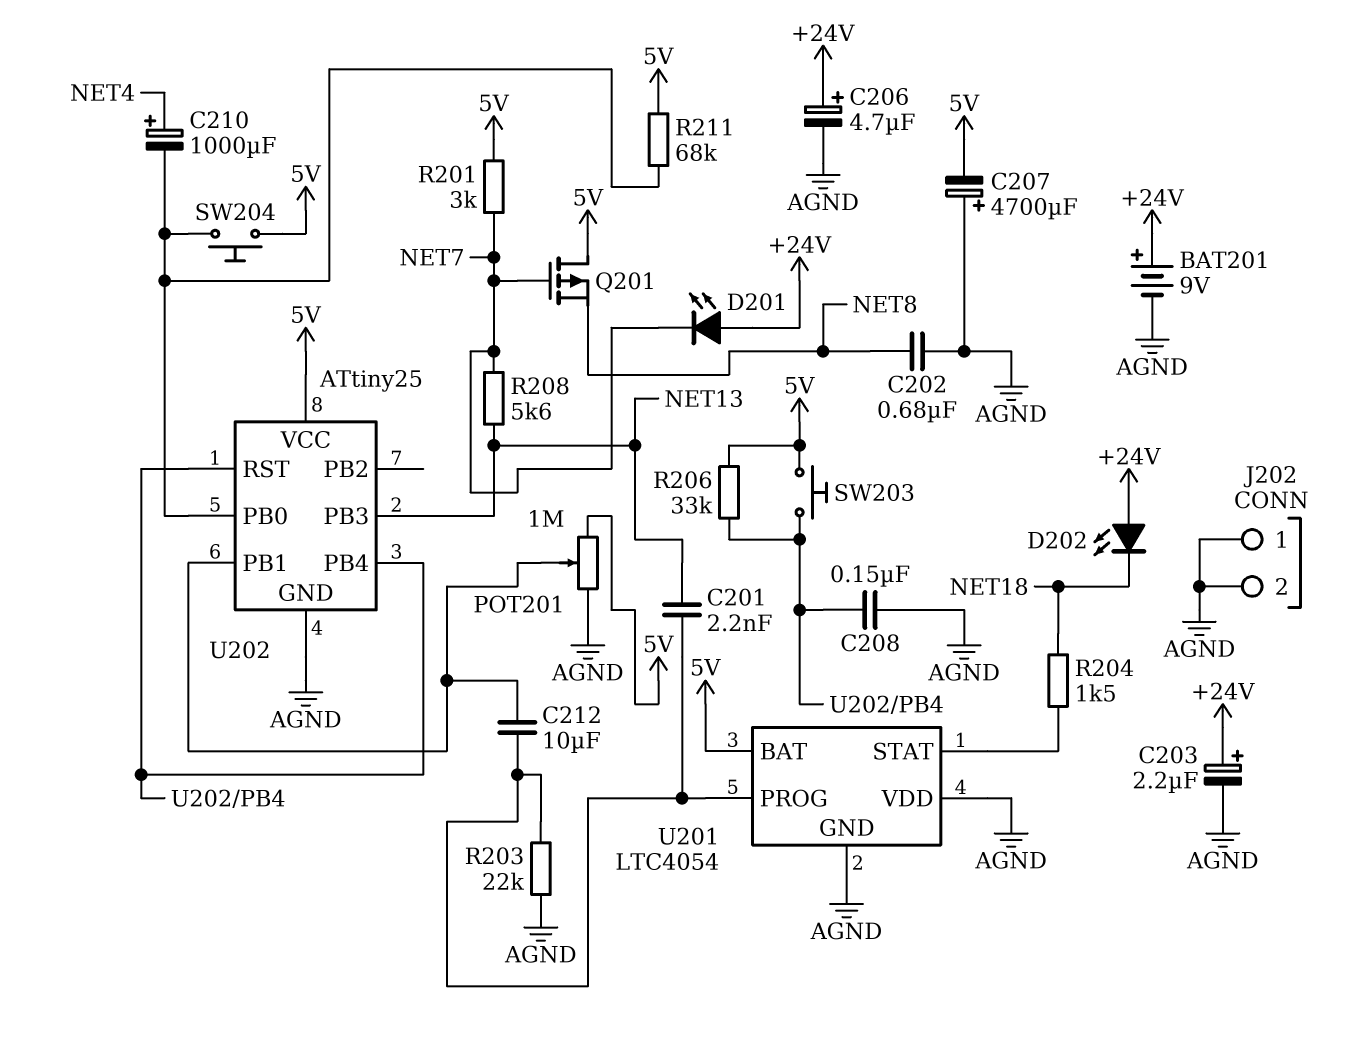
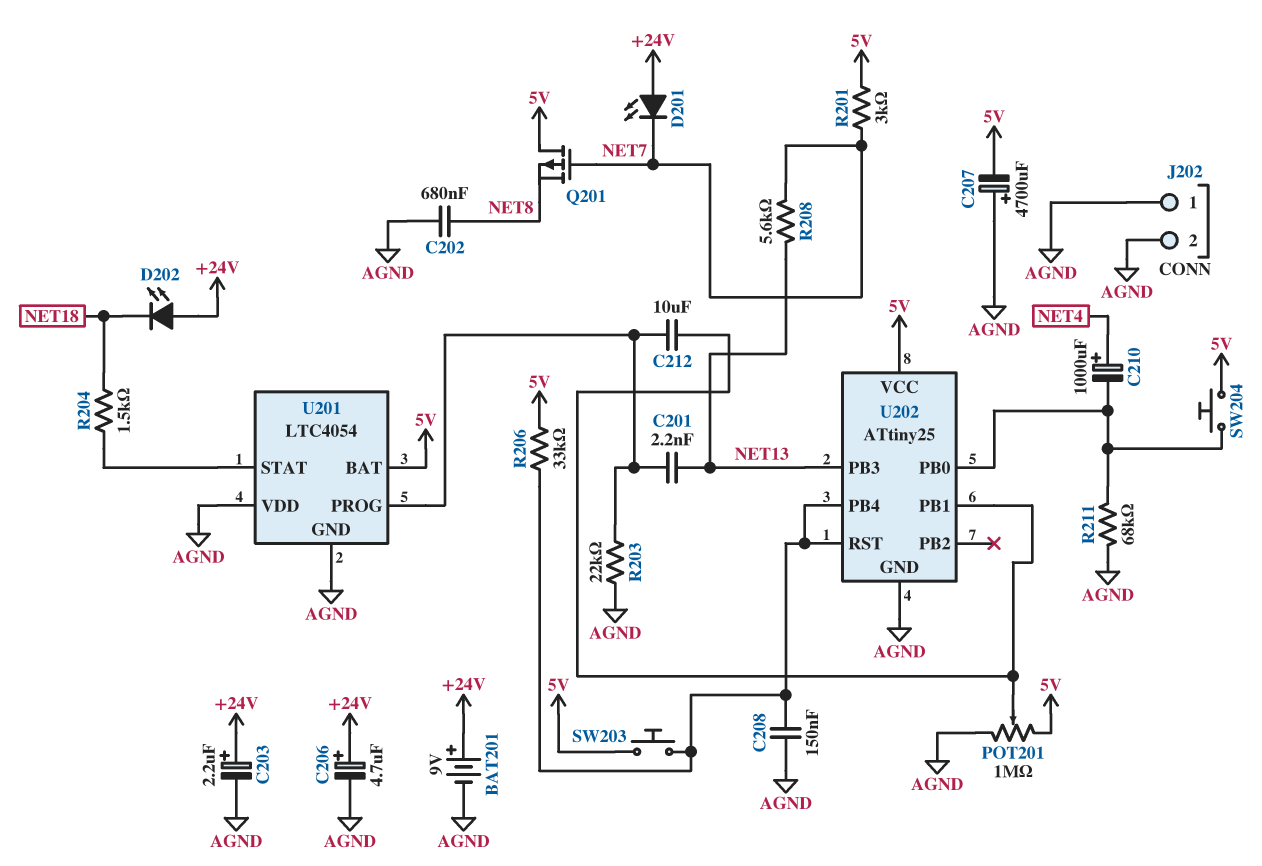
R211: 68k (5V, U202/PB0) -> 68k (AGND, U202/PB0)

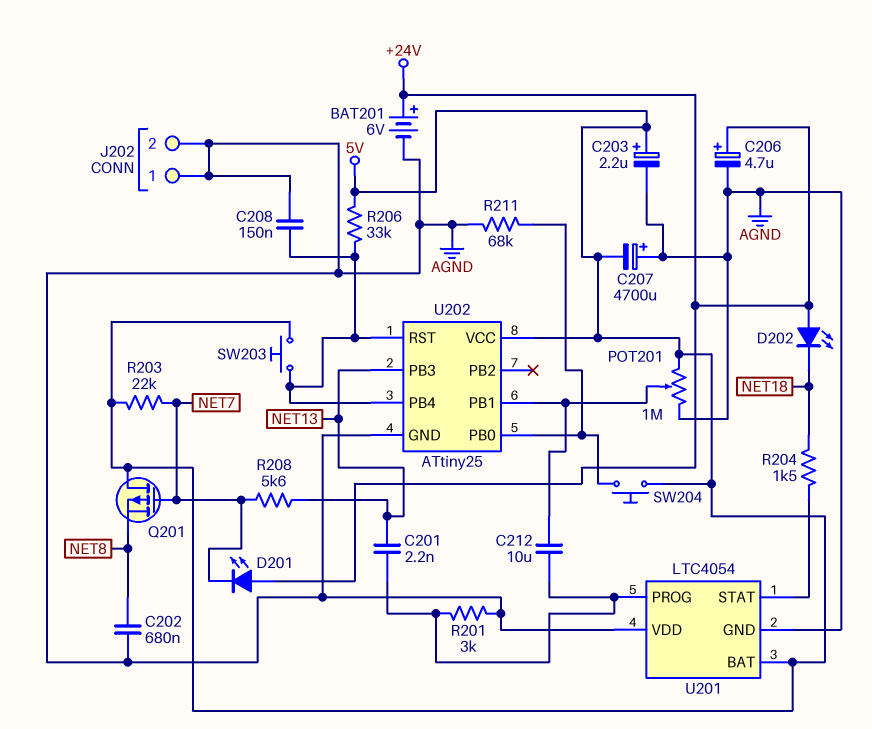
BAT201: 9V (plus +24V, minus AGND) -> 6V (plus +24V, minus AGND)
C203: 2.2uF (plus +24V, minus AGND) -> 2.2uF (plus 5V, minus AGND)
C210: 1000uF (plus NET4, minus U202/PB0) -> none
R201: 3k (5V, NET7) -> 3k (AGND, U201/PROG)
R203: 22k (AGND, U201/PROG) -> 22k (5V, NET7)

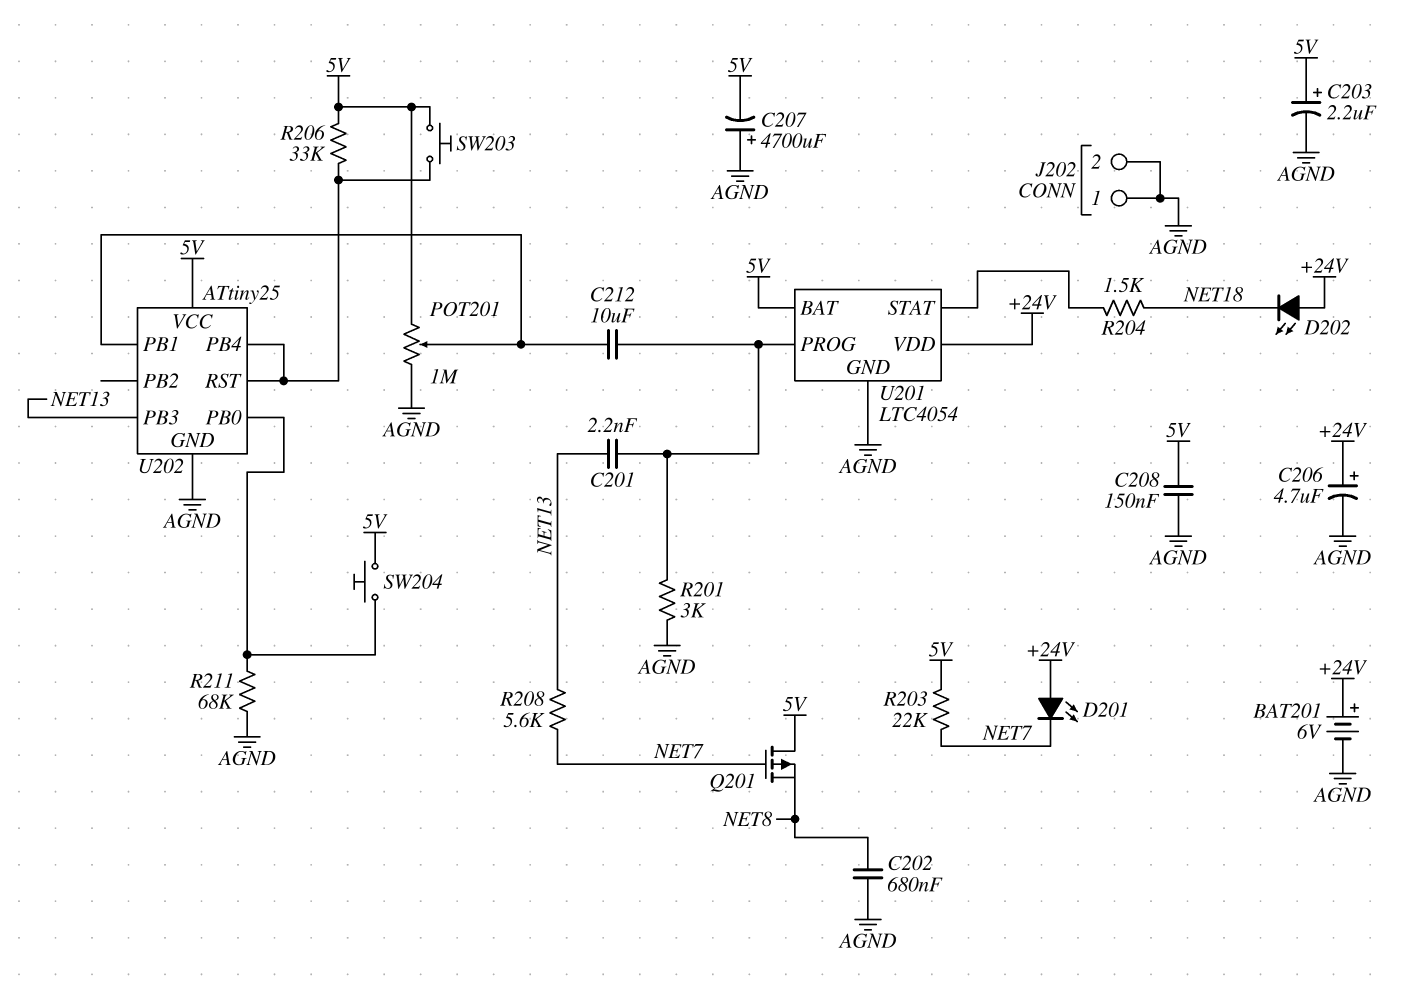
C208: 150nF (AGND, U202/PB4) -> 150nF (5V, AGND)
U201 pin VDD: AGND -> +24V

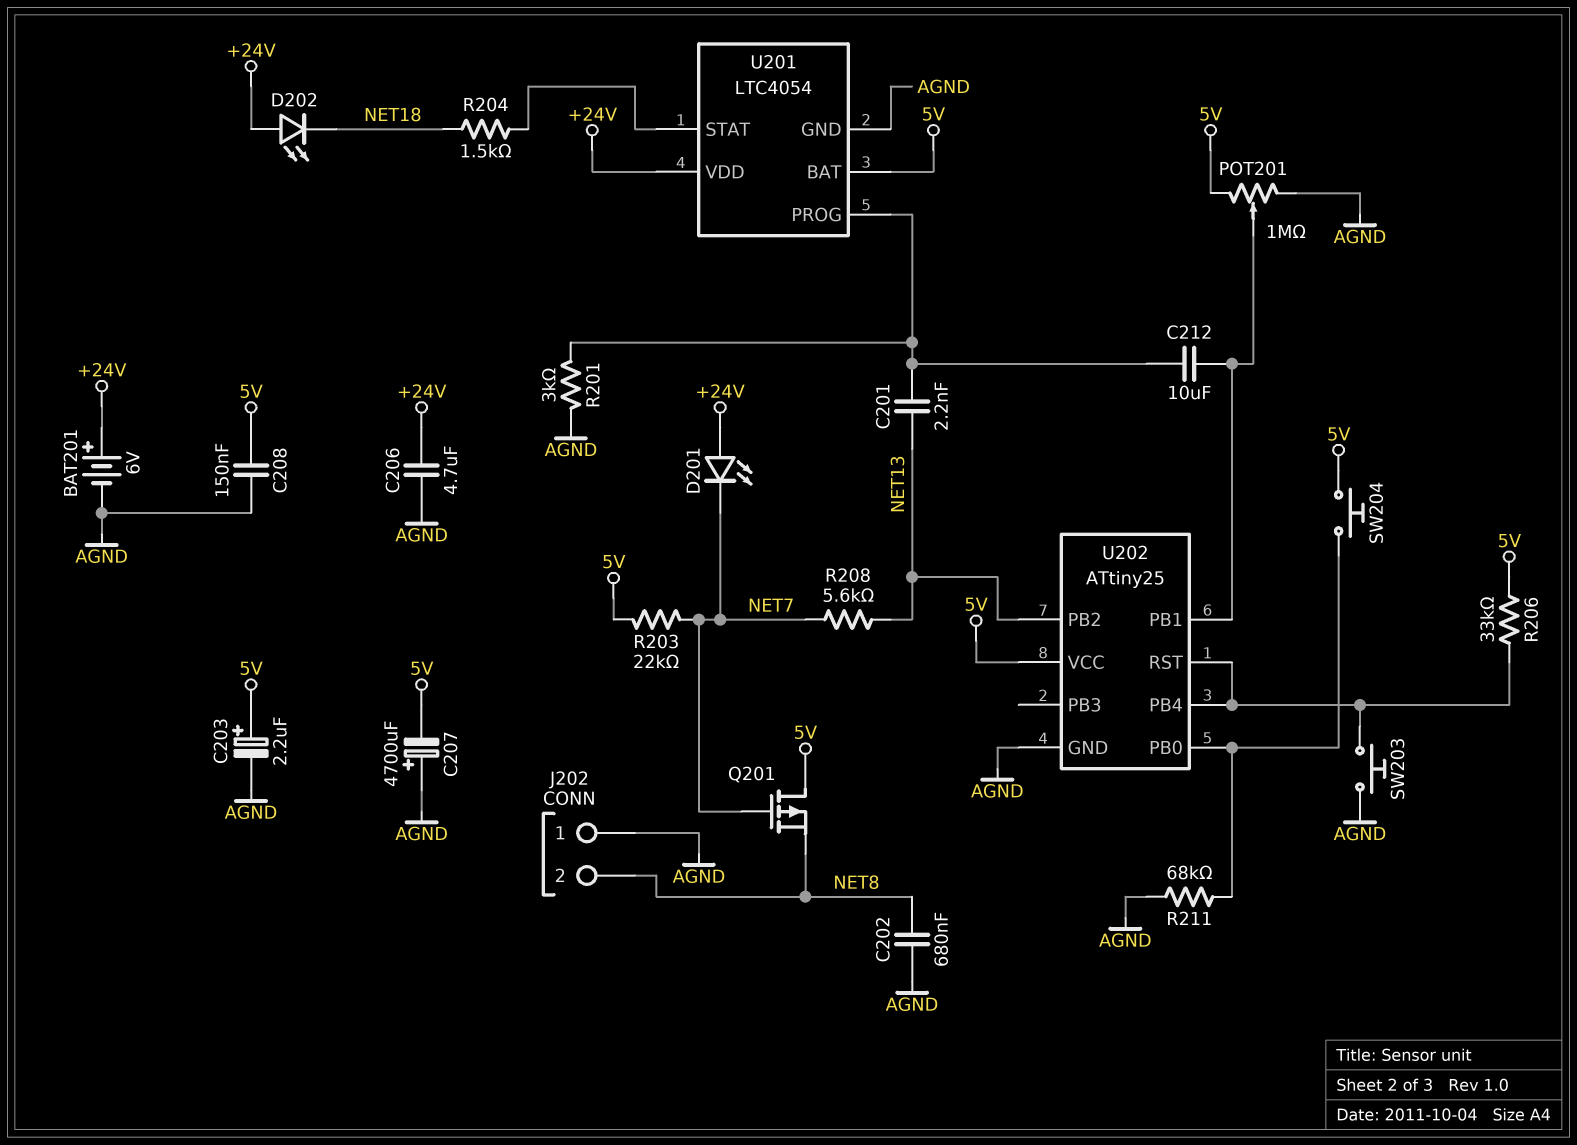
C206: 4.7uF (plus +24V, minus AGND) -> 4.7uF (+24V, AGND)
J202 pin 2: AGND -> NET8
SW203: button (5V, U202/PB4) -> button (AGND, U202/PB4)
U202 pin PB2: none -> NET13
U202 pin PB3: NET13 -> none

